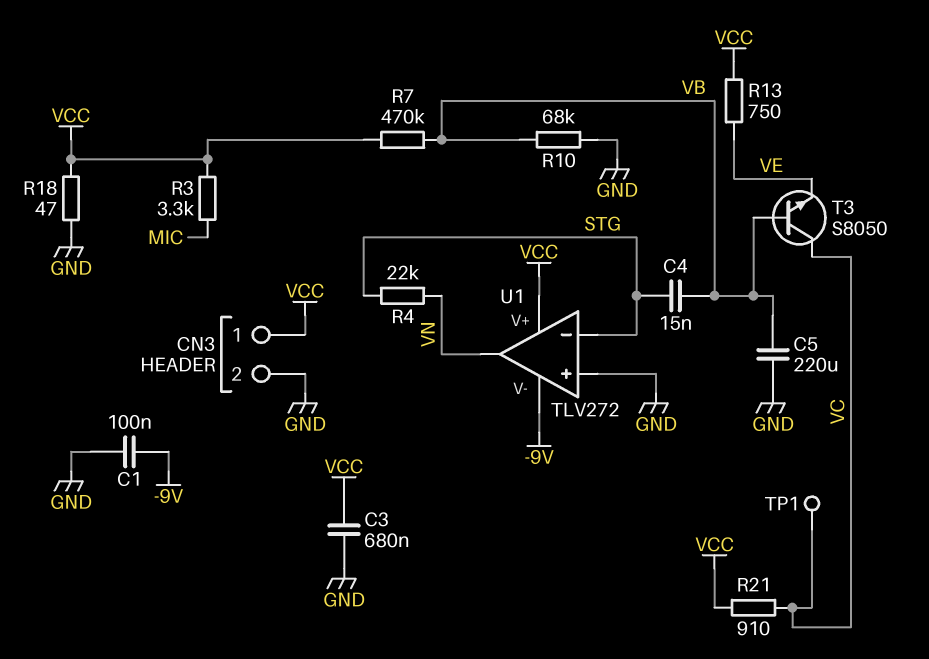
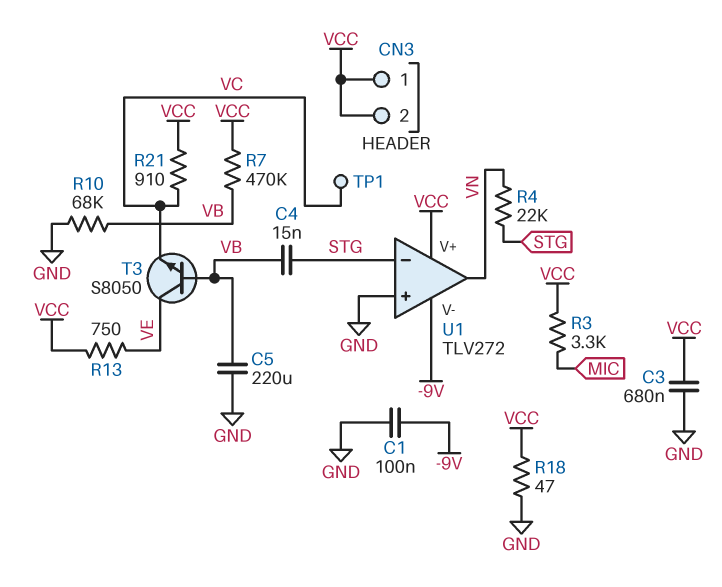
CN3 pin 2: GND -> VCC
T3: NPN S8050 (B VB, C VC, E VE) -> NPN S8050 (B VB, C VE, E VC)

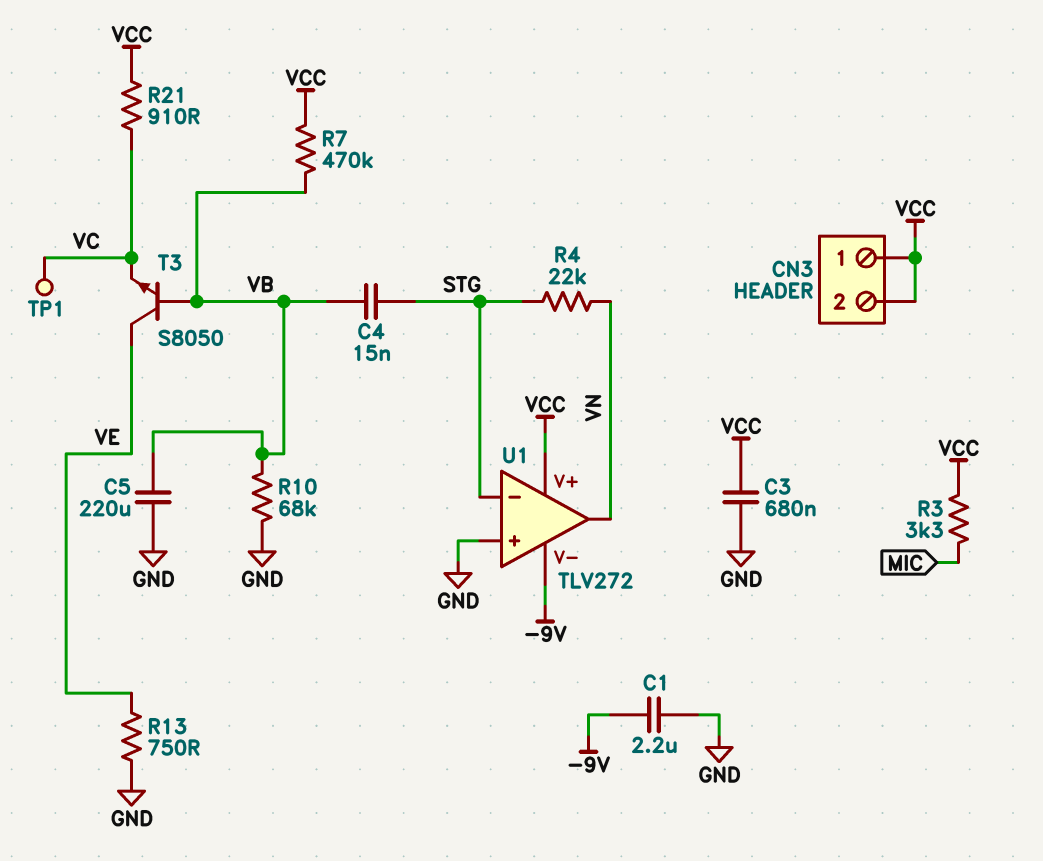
C1: 100nF (-9V, GND) -> 2.2uF (-9V, GND)
R13: 750 (VCC, VE) -> 750 (GND, VE)
R18: 47 (GND, VCC) -> none

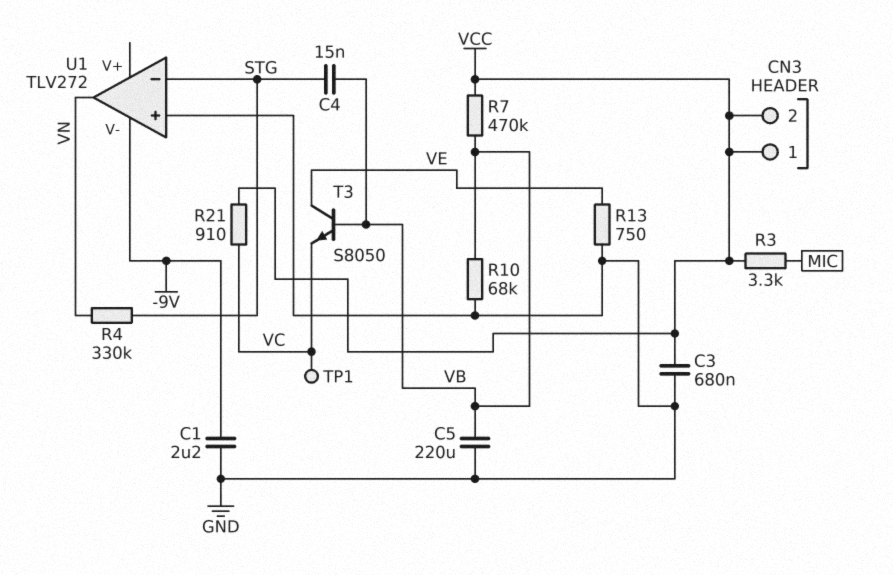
R4: 22k (STG, VN) -> 330k (STG, VN)
U1 pin V+: VCC -> none

